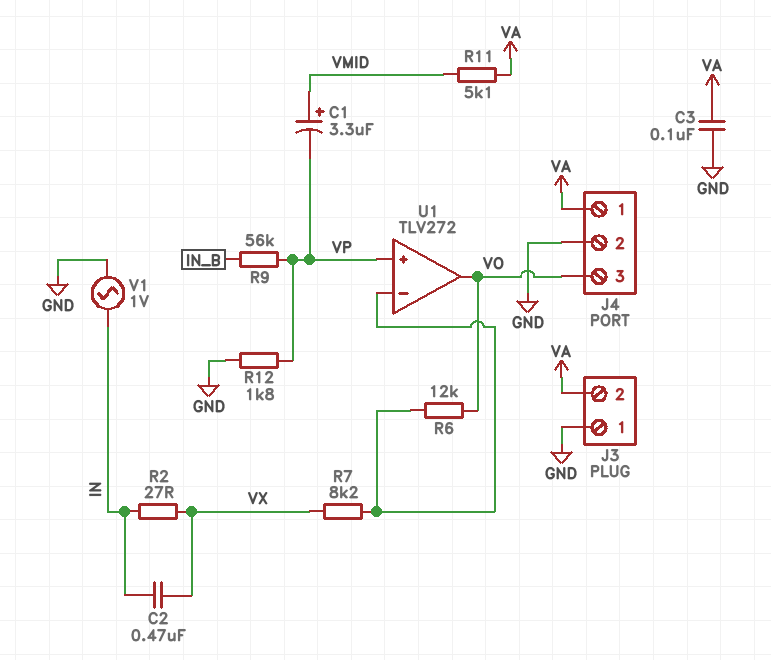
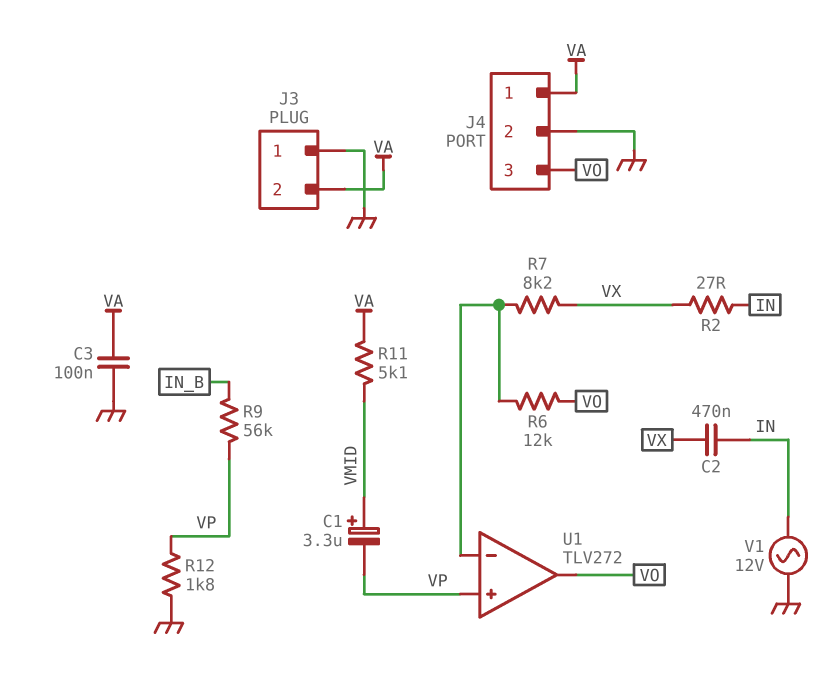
V1: AC 1V (GND, IN) -> AC 12V (GND, IN)

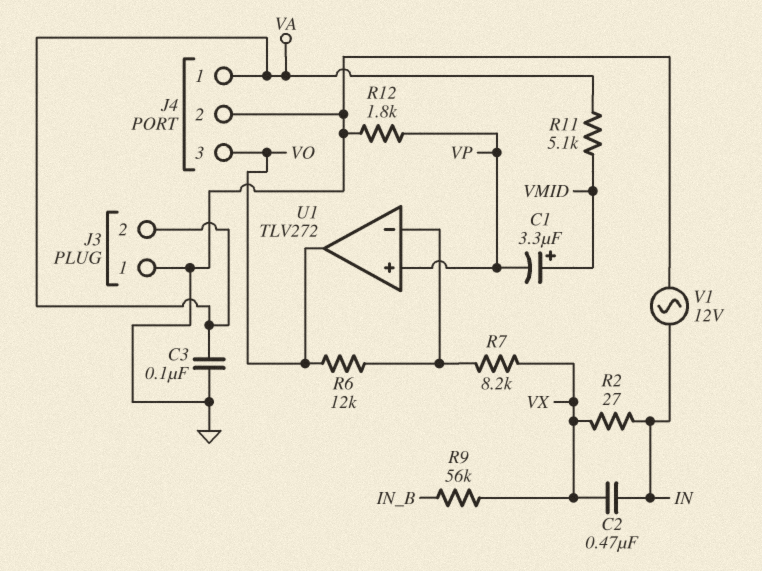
R9: 56k (IN_B, VP) -> 56k (IN_B, VX)

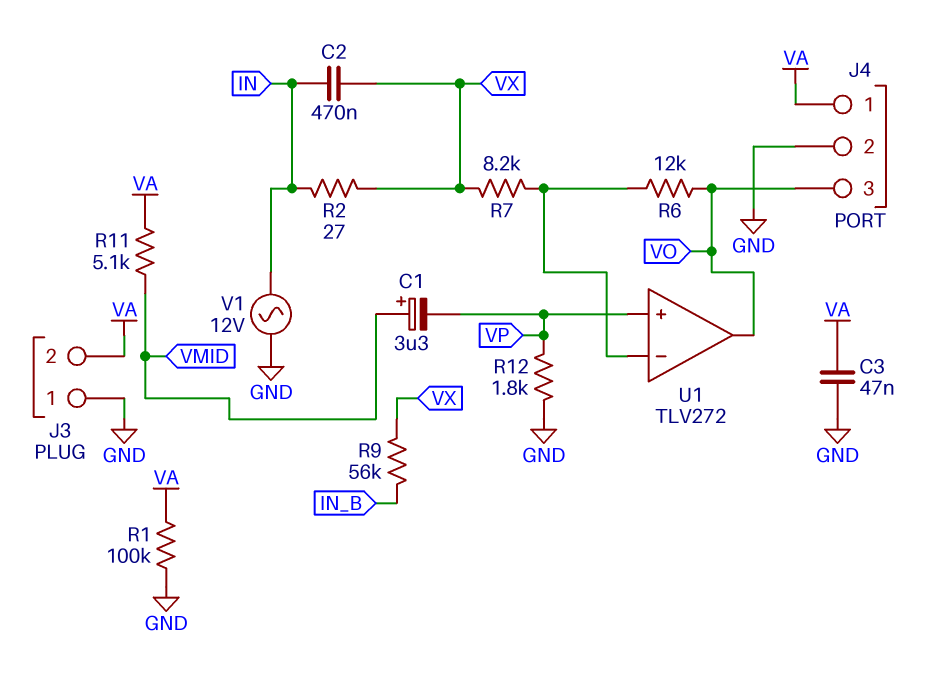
C3: 100nF (GND, VA) -> 47nF (GND, VA)
R1: none -> 100k (GND, VA)

